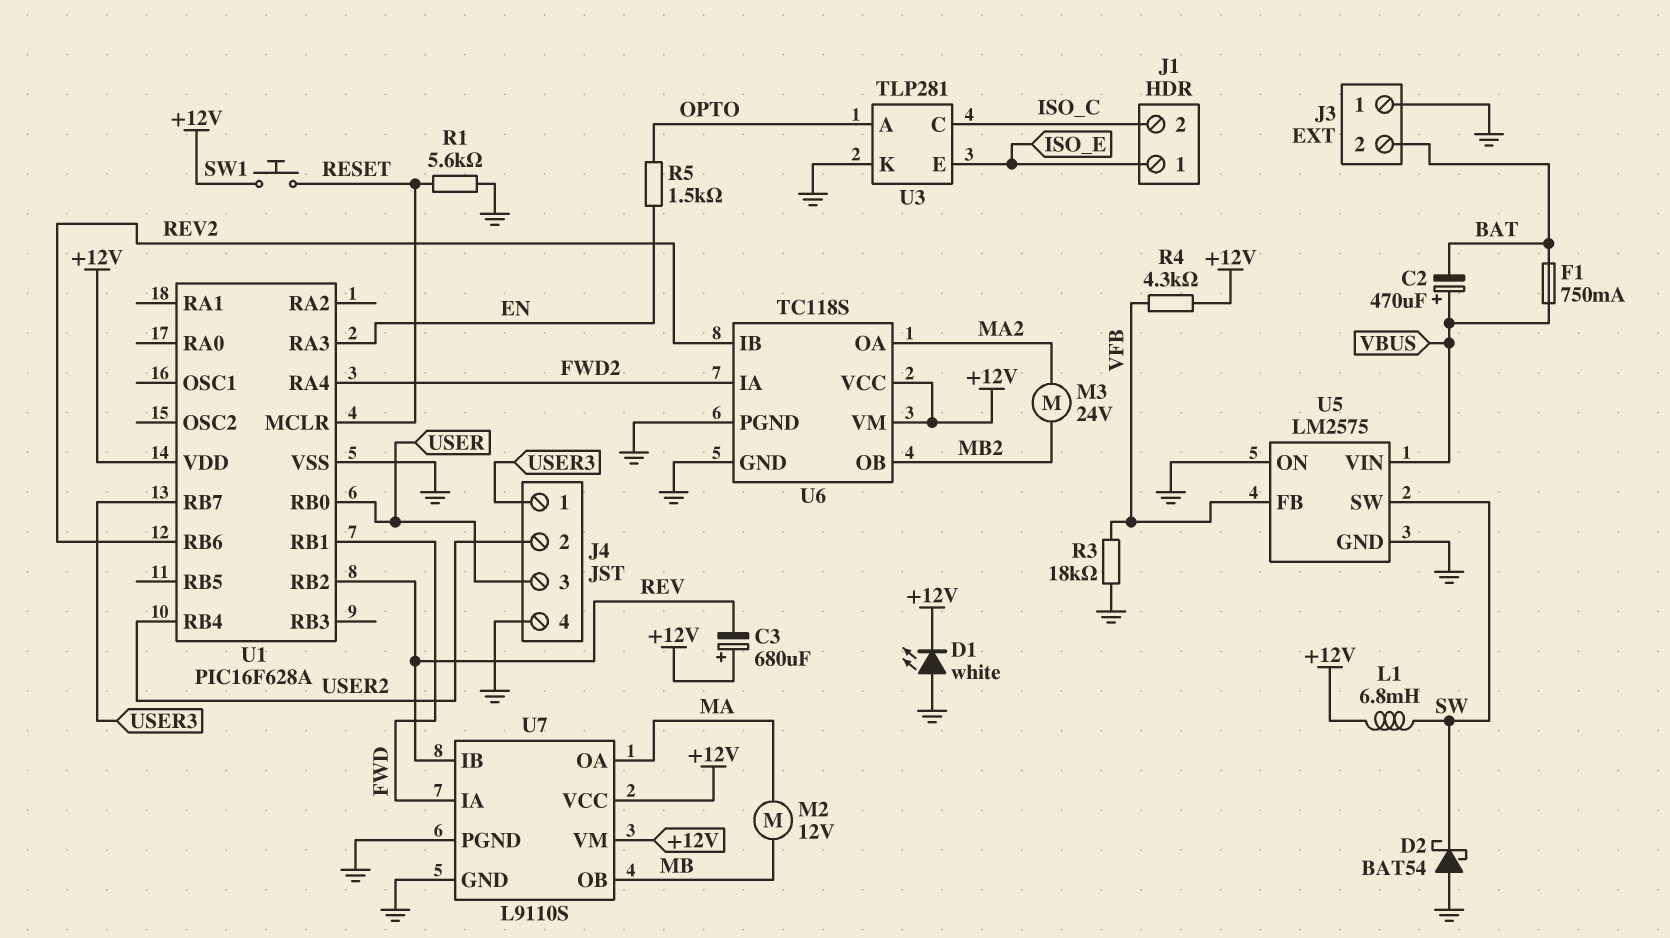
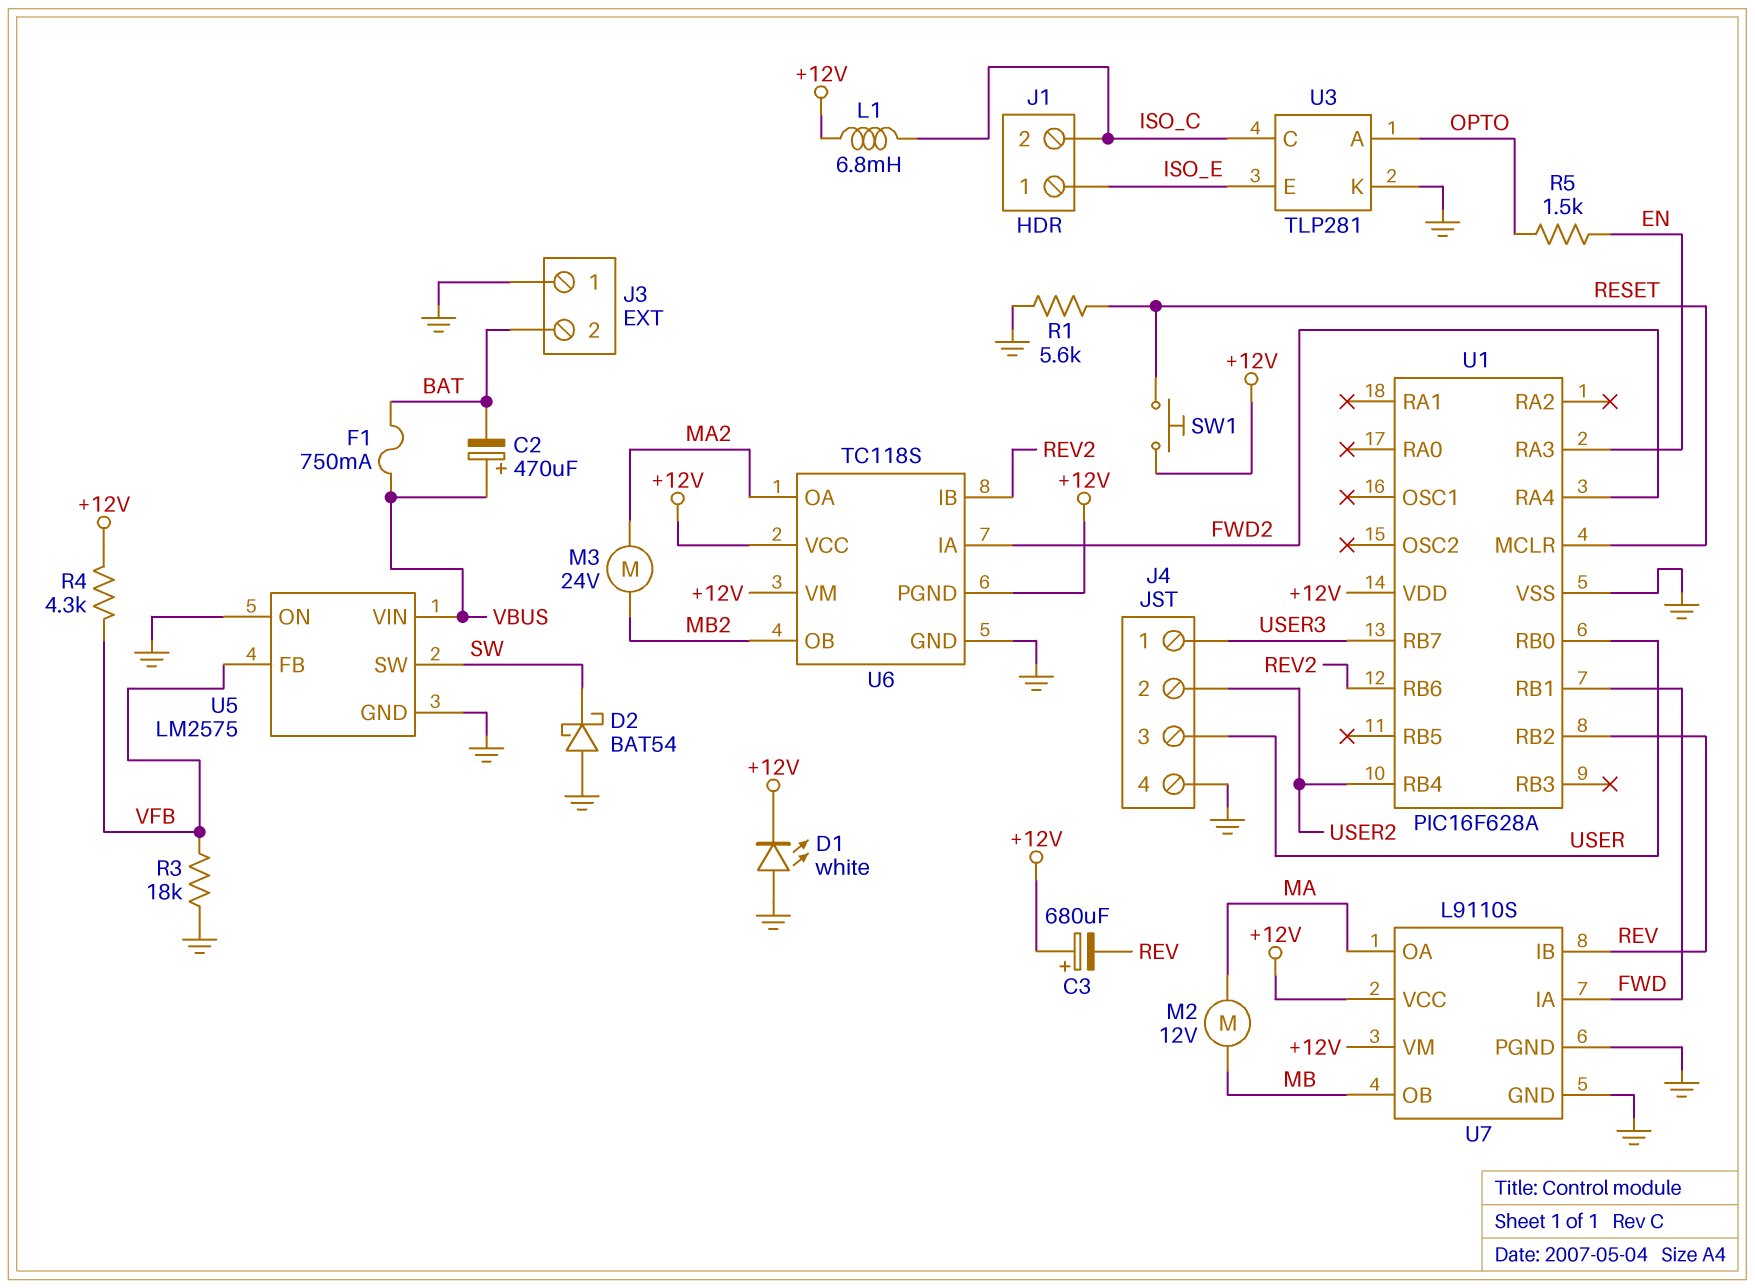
L1: 6.8mH (+12V, SW) -> 6.8mH (+12V, ISO_C)
U6 pin PGND: GND -> +12V

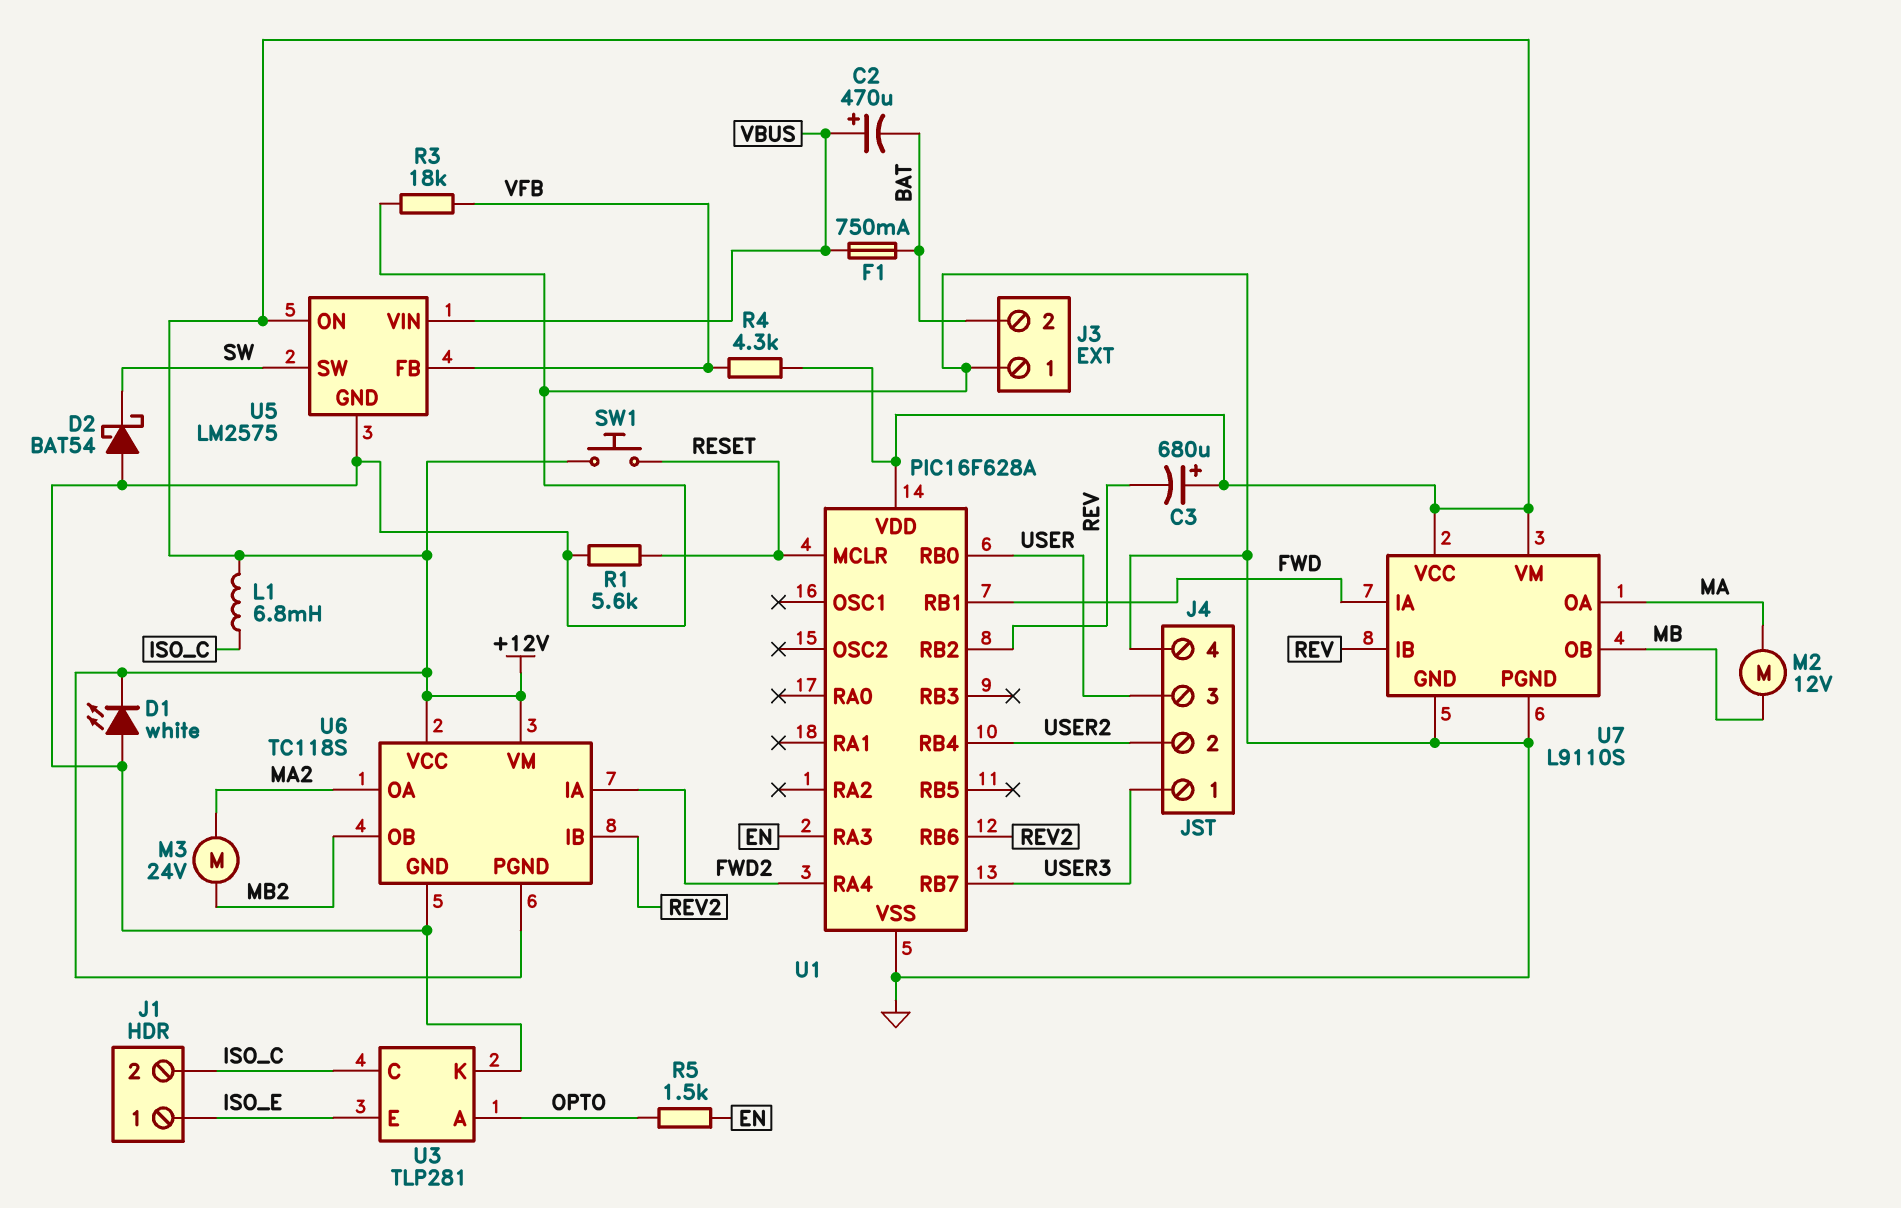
U5 pin ON: GND -> +12V

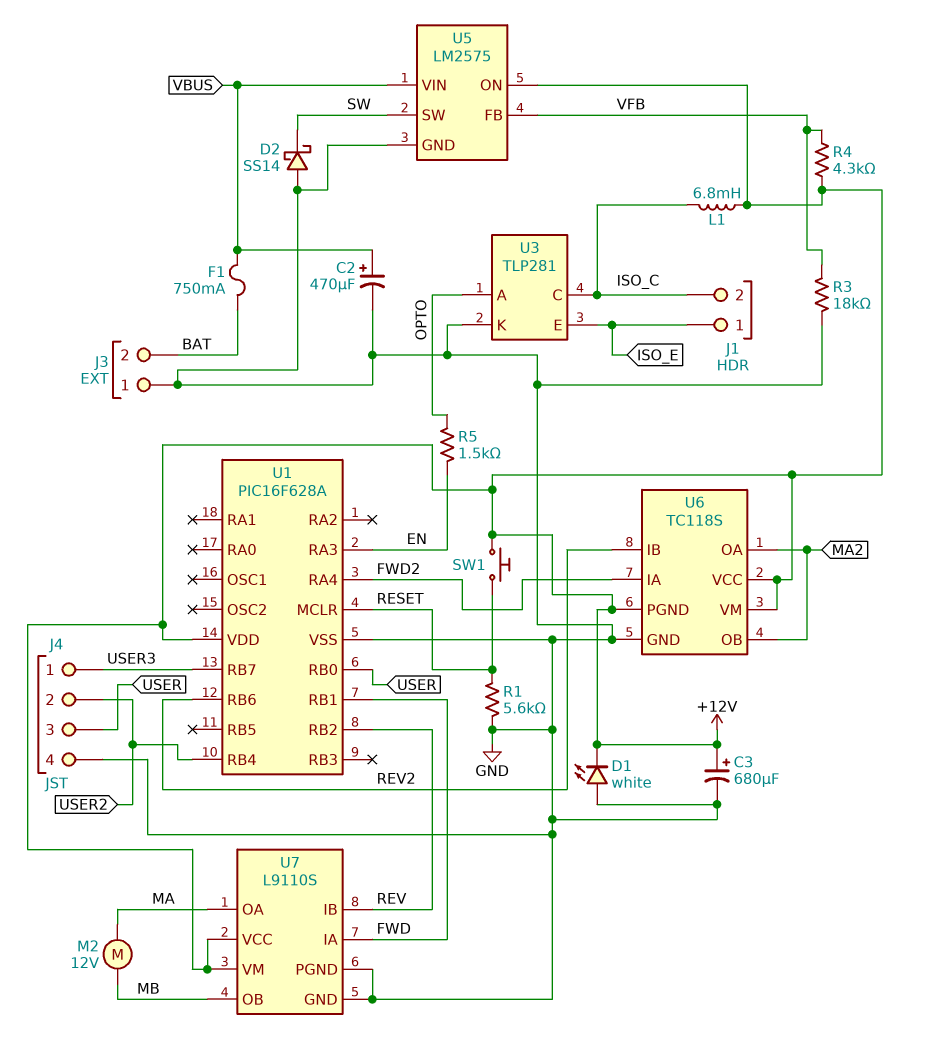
C2: 470uF (plus VBUS, minus BAT) -> 470uF (plus VBUS, minus GND)
C3: 680uF (plus +12V, minus REV) -> 680uF (plus +12V, minus GND)
D2: schottky BAT54 (A GND, K SW) -> schottky SS14 (A GND, K SW)
M3: motor 24V (MA2, MB2) -> none
U6 pin OB: MB2 -> MA2

